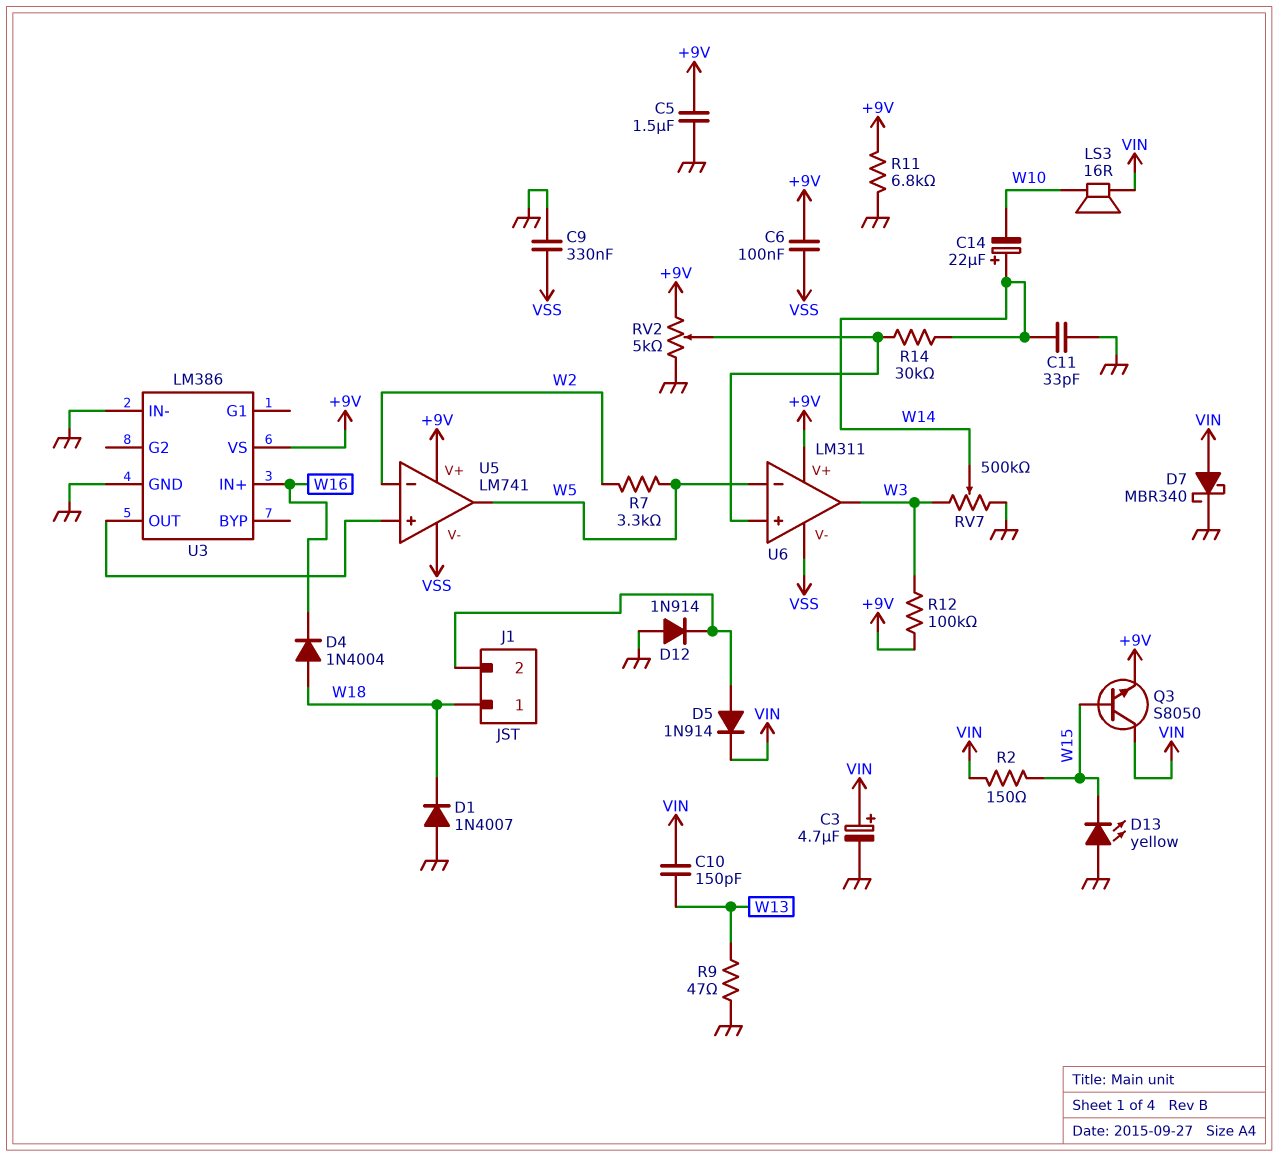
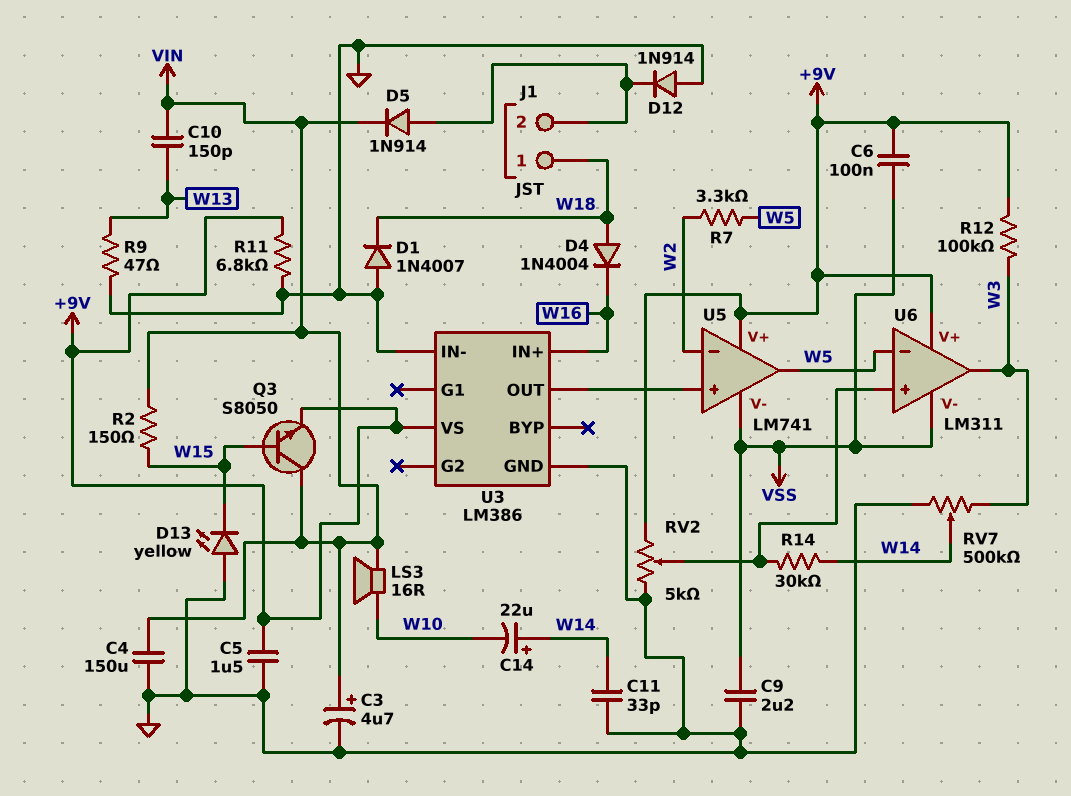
C4: none -> 150uF (GND, VIN)
C9: 330nF (GND, VSS) -> 2.2uF (GND, VSS)
D7: schottky MBR340 (A VIN, K GND) -> none

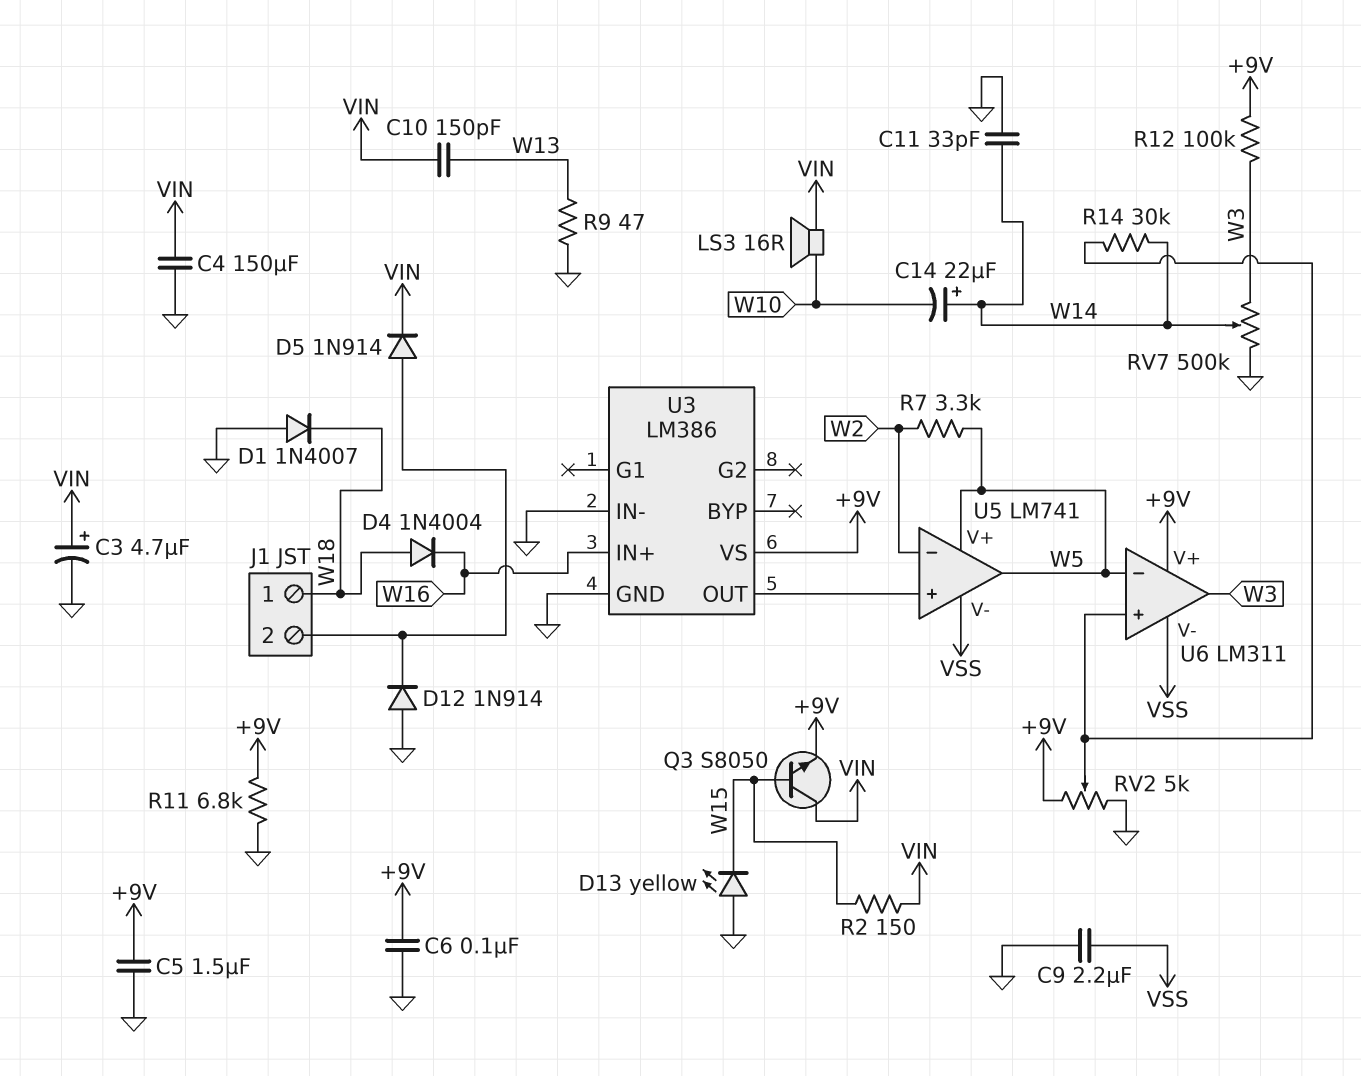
C6: 100nF (+9V, VSS) -> 100nF (+9V, GND)
U5 pin V+: +9V -> W5

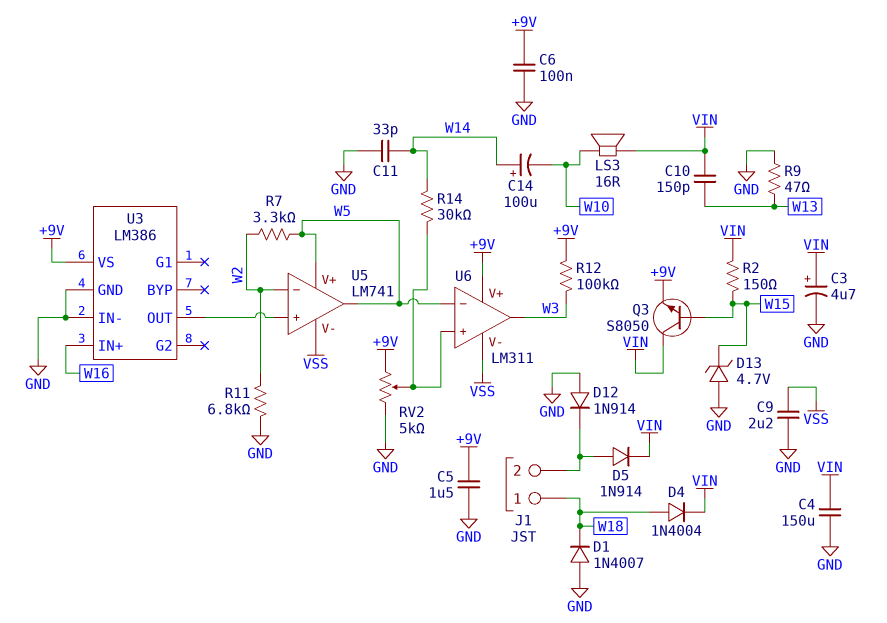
C14: 22uF (plus W14, minus W10) -> 100uF (plus W14, minus W10)
D4: diode 1N4004 (A W18, K W16) -> diode 1N4004 (A W18, K VIN)
D13: LED yellow (A GND, K W15) -> zener 4.7V (A GND, K W15)
R11: 6.8k (+9V, GND) -> 6.8k (GND, W2)
RV7: 500k (GND, W3, wiper W14) -> none

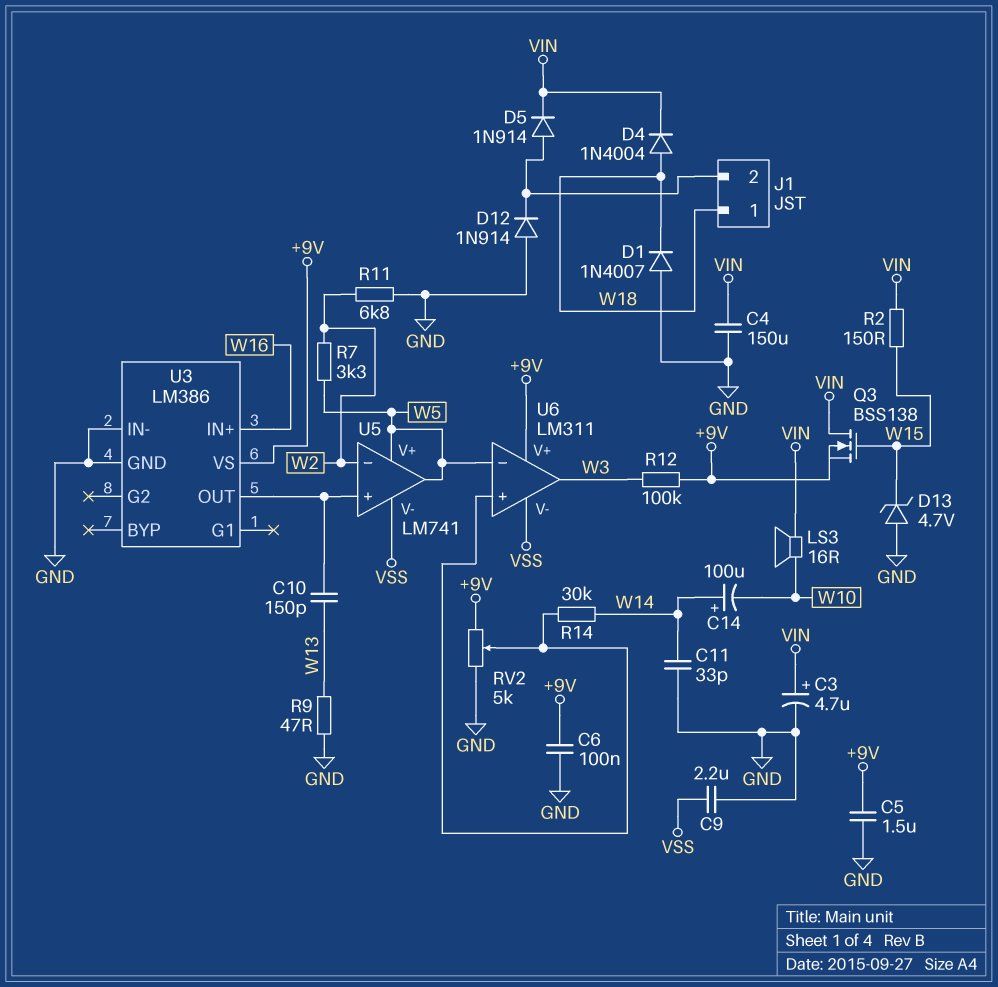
C10: 150pF (VIN, W13) -> 150pF (U3/OUT, W13)
Q3: NPN S8050 (B W15, C VIN, E +9V) -> NMOS BSS138 (G W15, D VIN, S +9V)

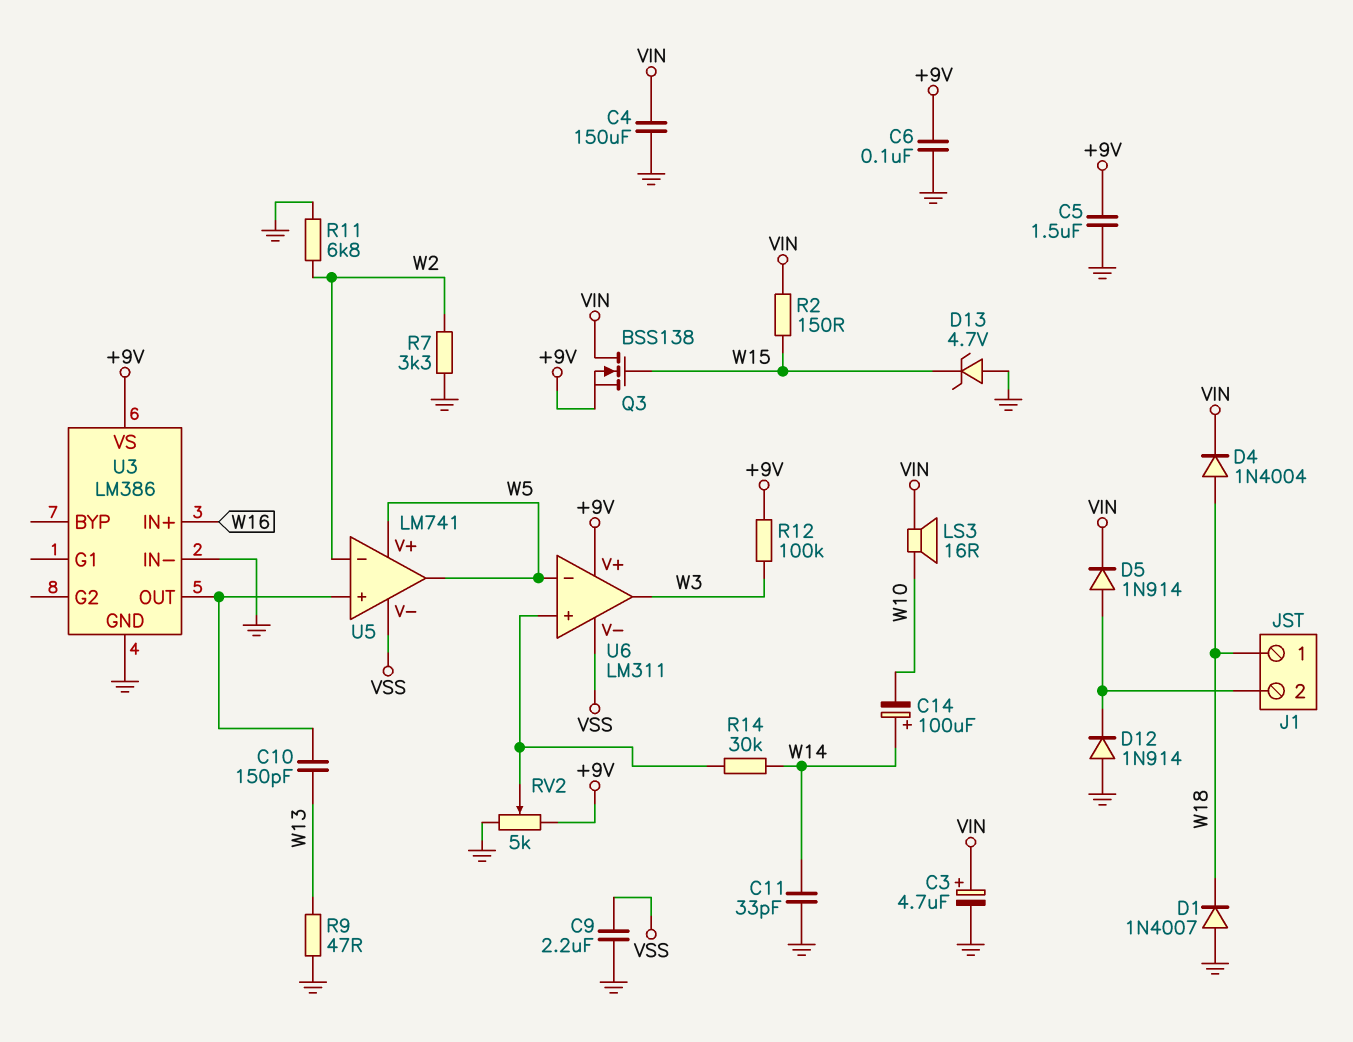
R7: 3.3k (W2, W5) -> 3.3k (GND, W2)

